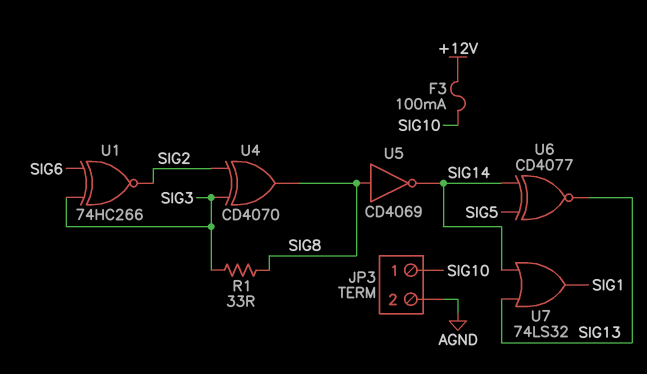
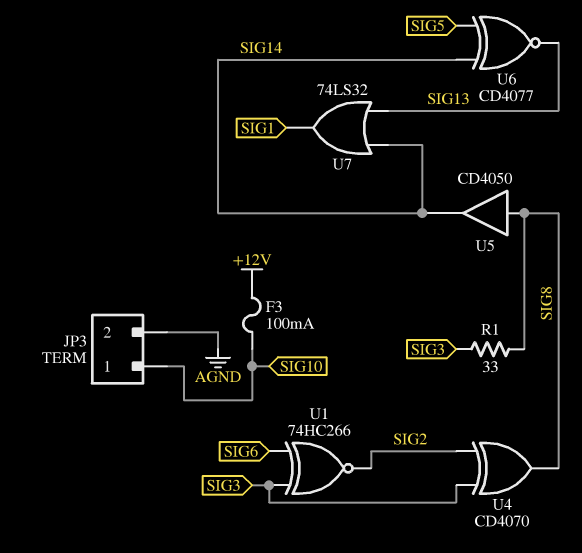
U5: NOT CD4069 (in SIG8, out SIG14) -> buffer CD4050 (in SIG8, out SIG14)

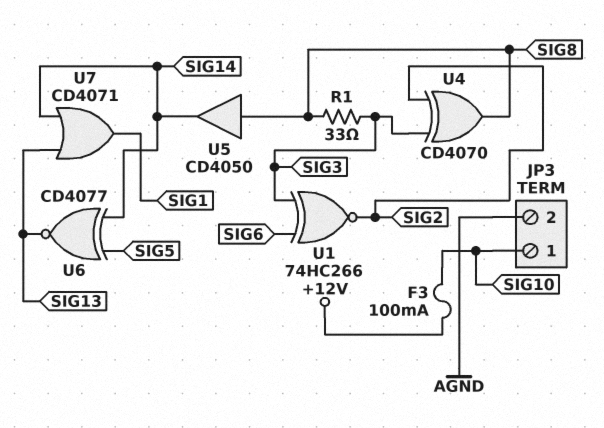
U7: OR 74LS32 (in SIG13, in SIG14, out SIG1) -> OR CD4071 (in SIG13, in SIG14, out SIG1)

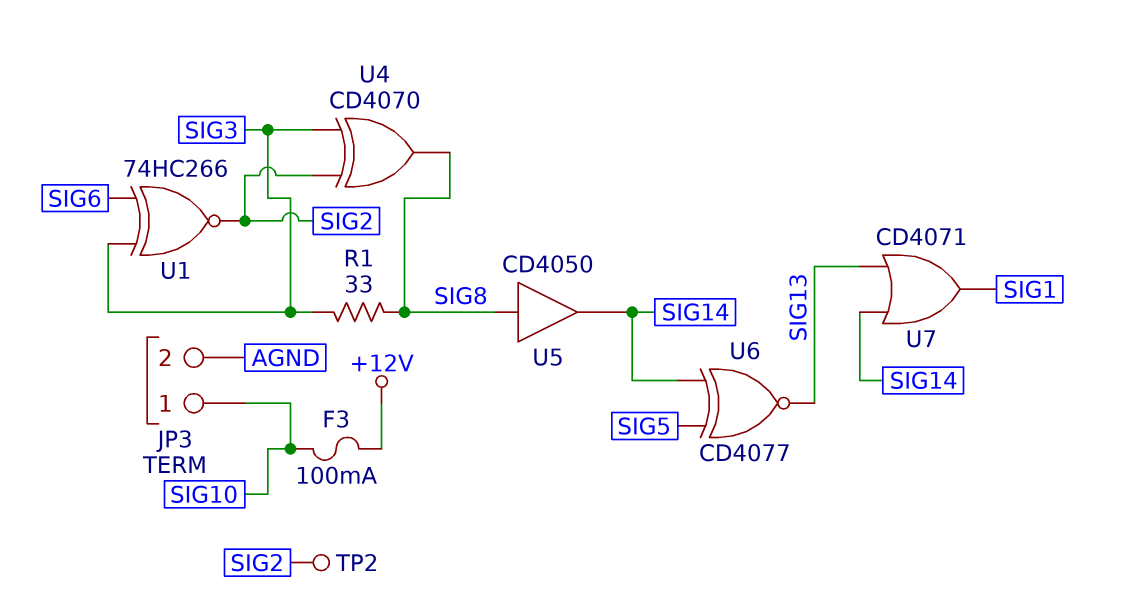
TP2: none -> test point (SIG2)

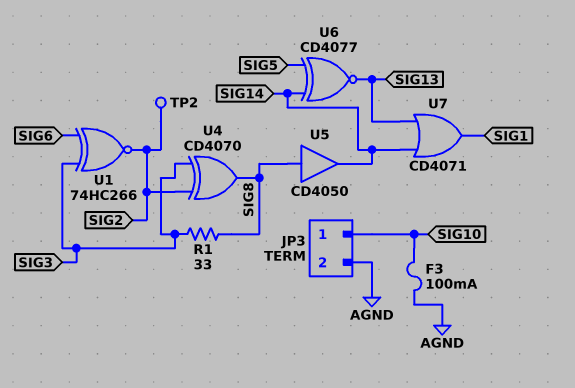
F3: 100mA (+12V, SIG10) -> 100mA (AGND, SIG10)

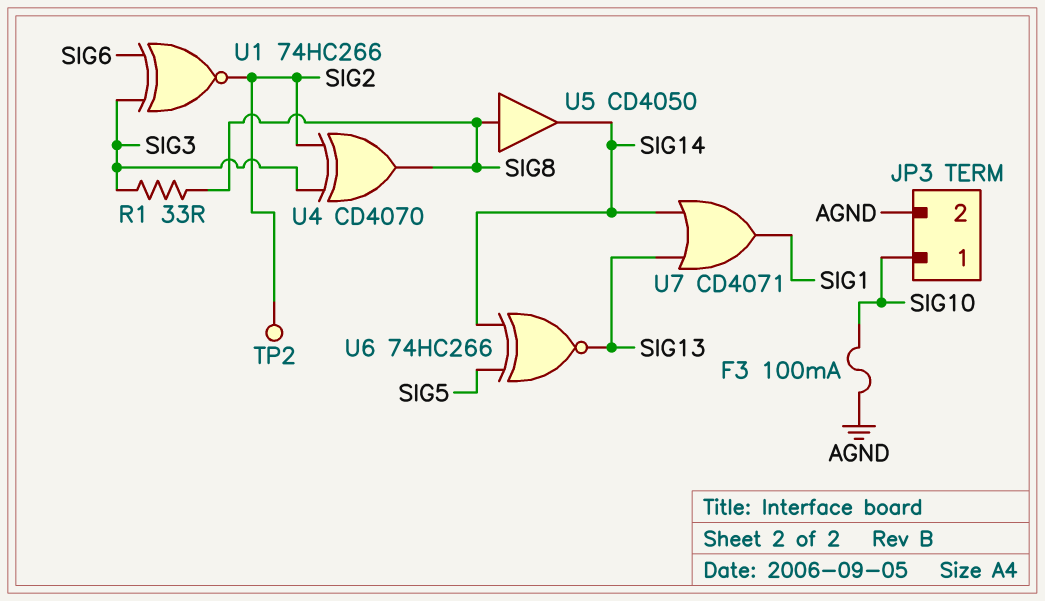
U6: XNOR CD4077 (in SIG5, in SIG14, out SIG13) -> XNOR 74HC266 (in SIG5, in SIG14, out SIG13)

